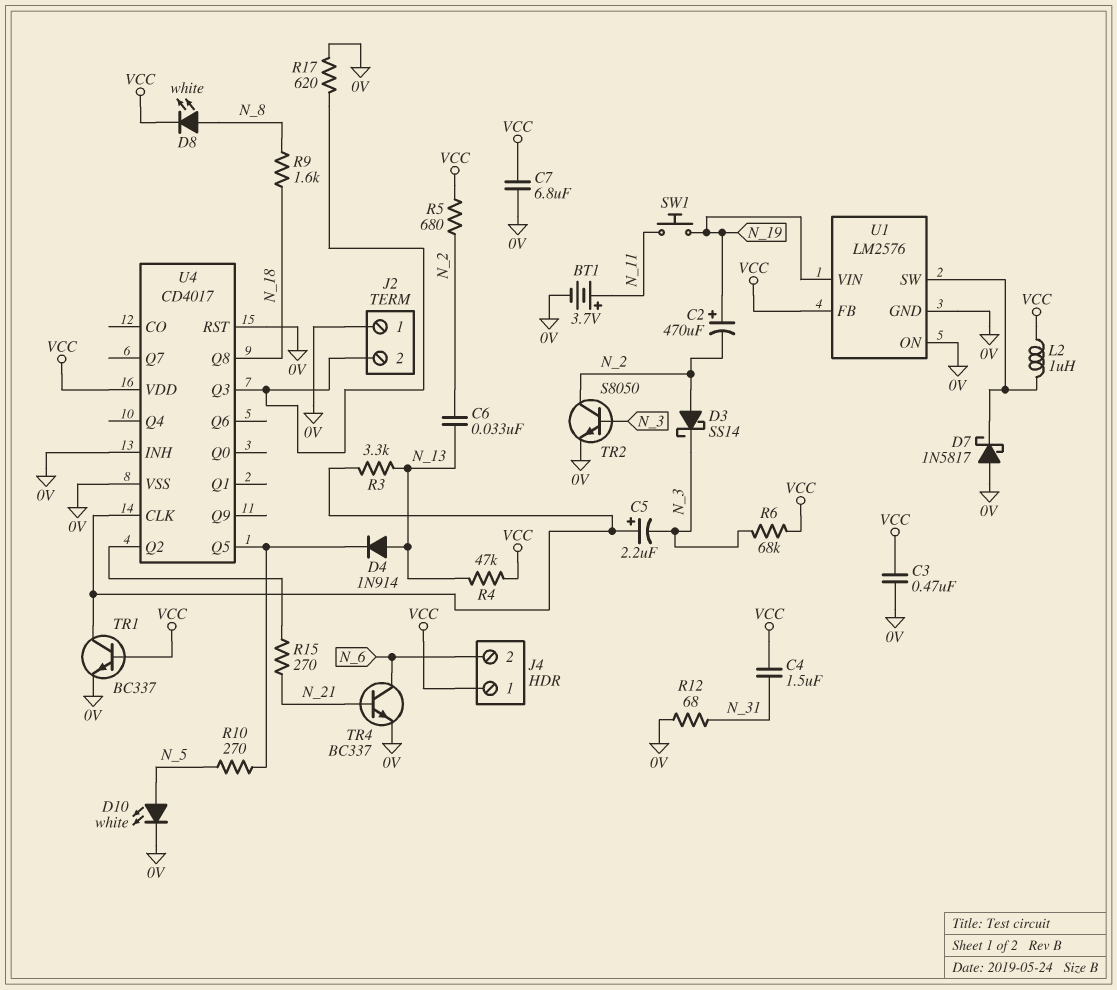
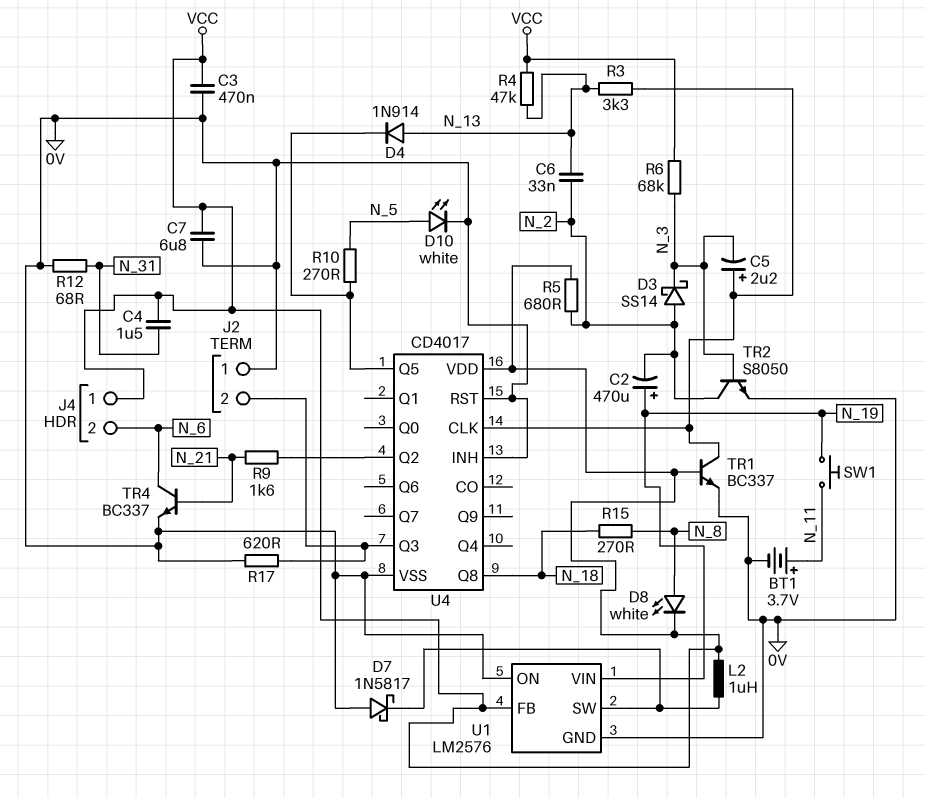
R9: 1.6k (N_8, N_18) -> 1.6k (N_21, U4/Q2)
R15: 270 (N_21, U4/Q2) -> 270 (N_8, N_18)

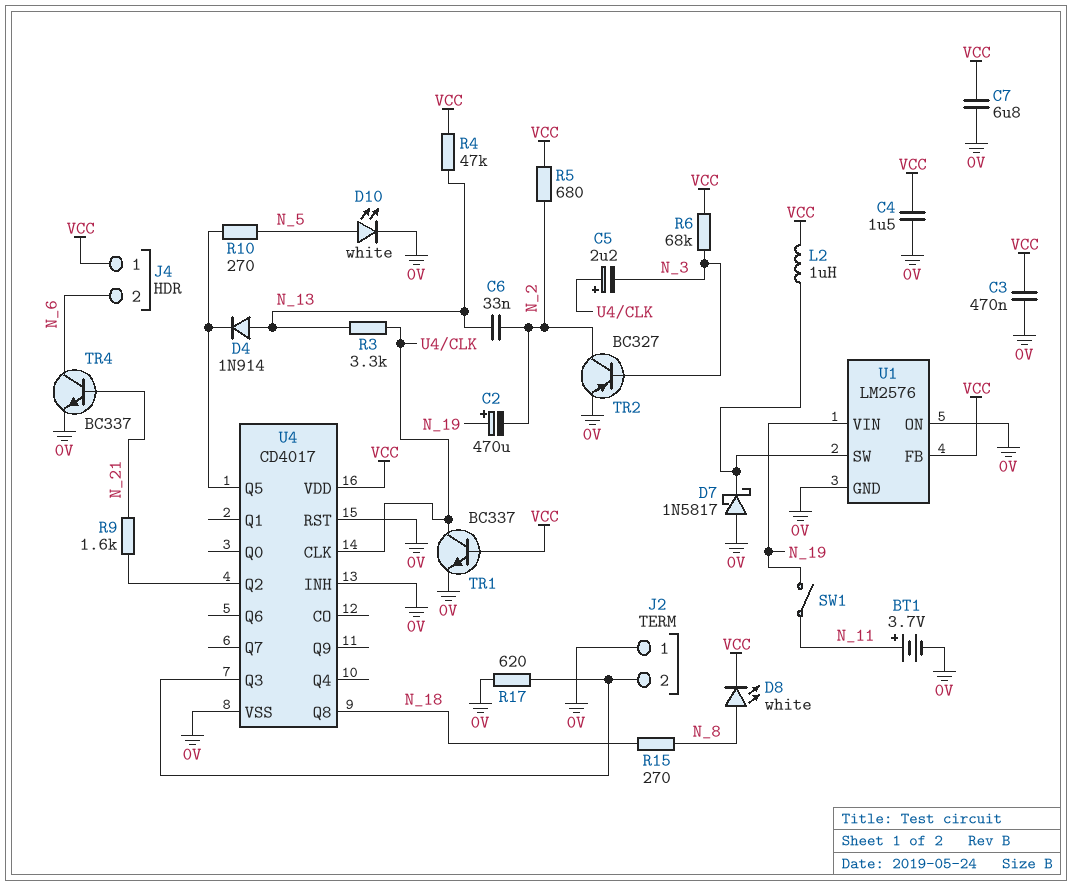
C4: 1.5uF (N_31, VCC) -> 1.5uF (0V, VCC)
D3: schottky SS14 (A N_2, K N_3) -> none
R12: 68 (0V, N_31) -> none
SW1: button (N_11, N_19) -> switch (N_11, N_19)
TR2: NPN S8050 (B N_3, C N_2, E 0V) -> PNP BC327 (B N_3, C N_2, E 0V)

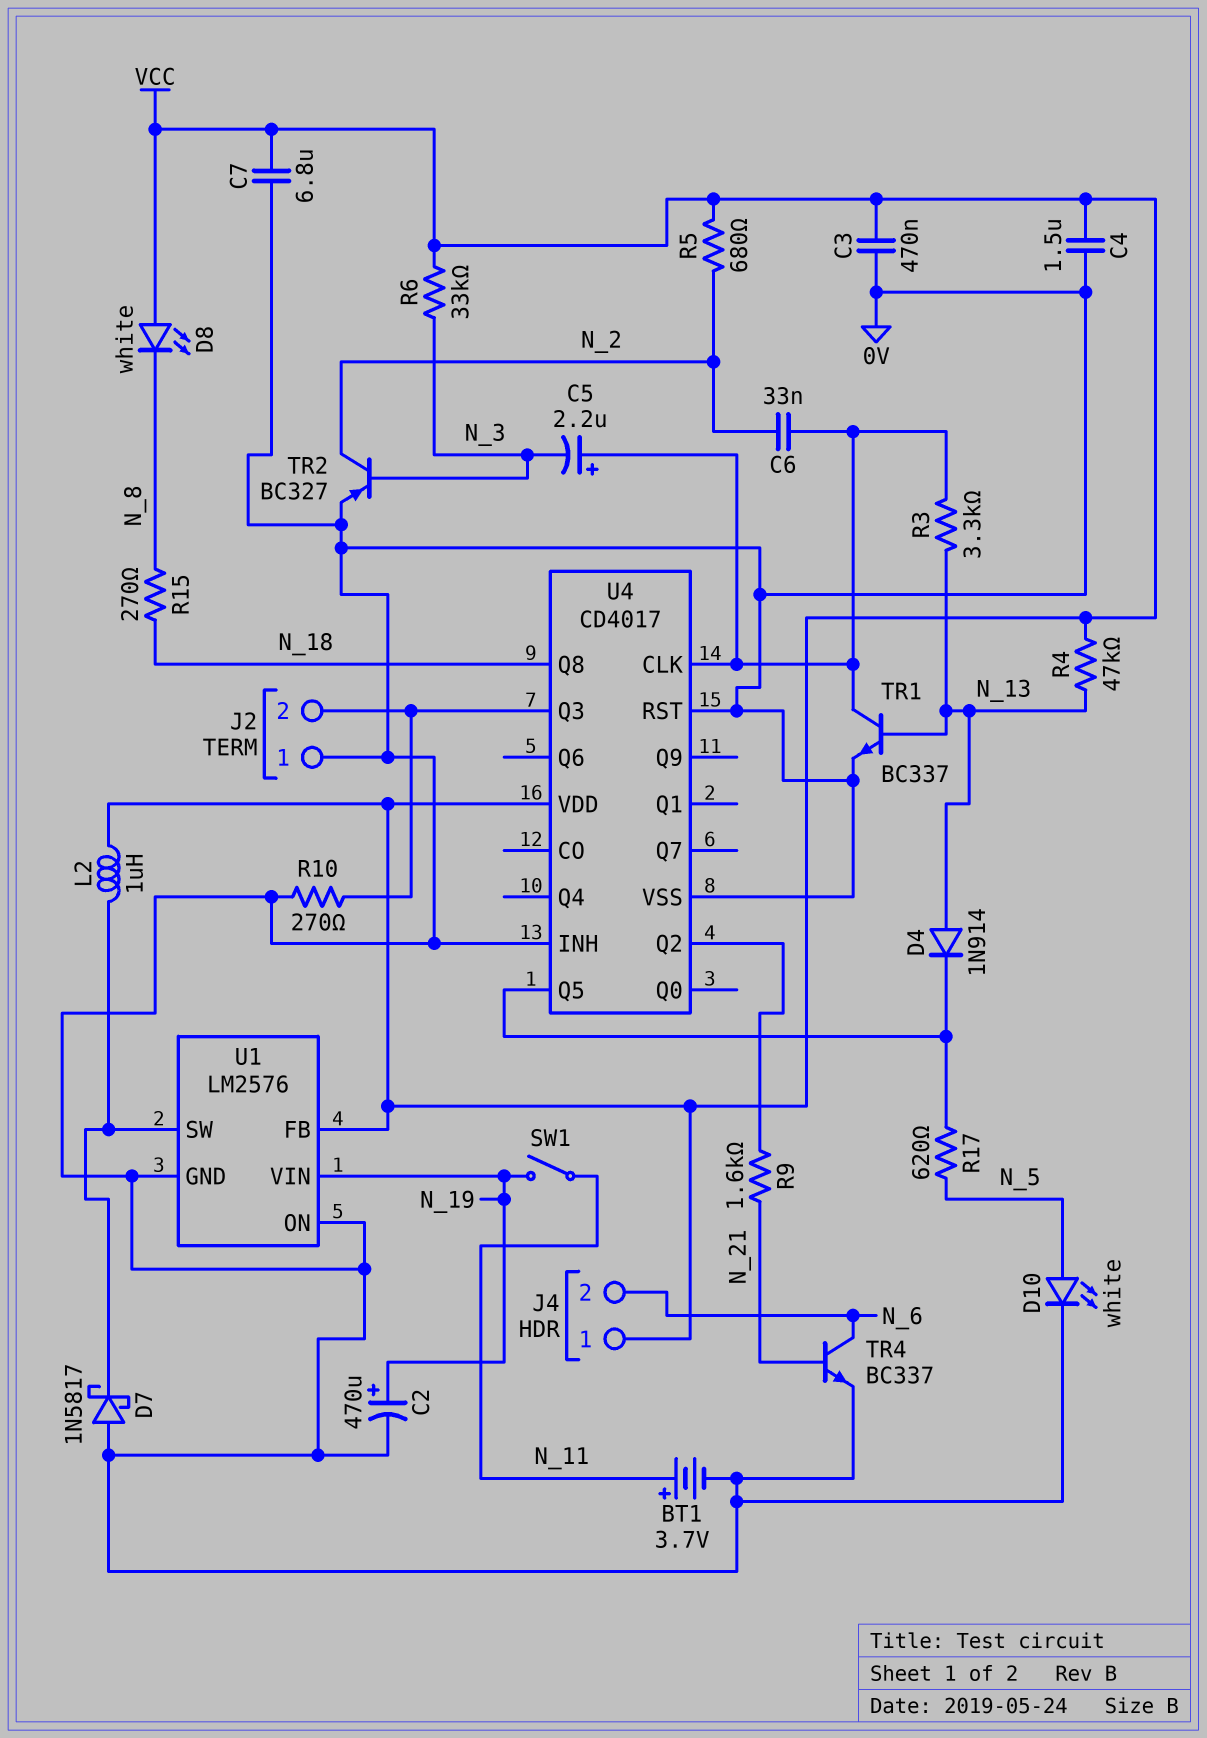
C2: 470uF (plus N_19, minus N_2) -> 470uF (plus N_19, minus 0V)
C6: 33nF (N_2, N_13) -> 33nF (N_2, U4/CLK)
D8: LED white (A N_8, K VCC) -> LED white (A VCC, K N_8)
R6: 68k (N_3, VCC) -> 33k (N_3, VCC)
R10: 270 (N_5, U4/Q5) -> 270 (0V, J2/2)
R17: 620 (0V, J2/2) -> 620 (N_5, U4/Q5)
TR1: NPN BC337 (B VCC, C U4/CLK, E 0V) -> NPN BC337 (B N_13, C U4/CLK, E 0V)

